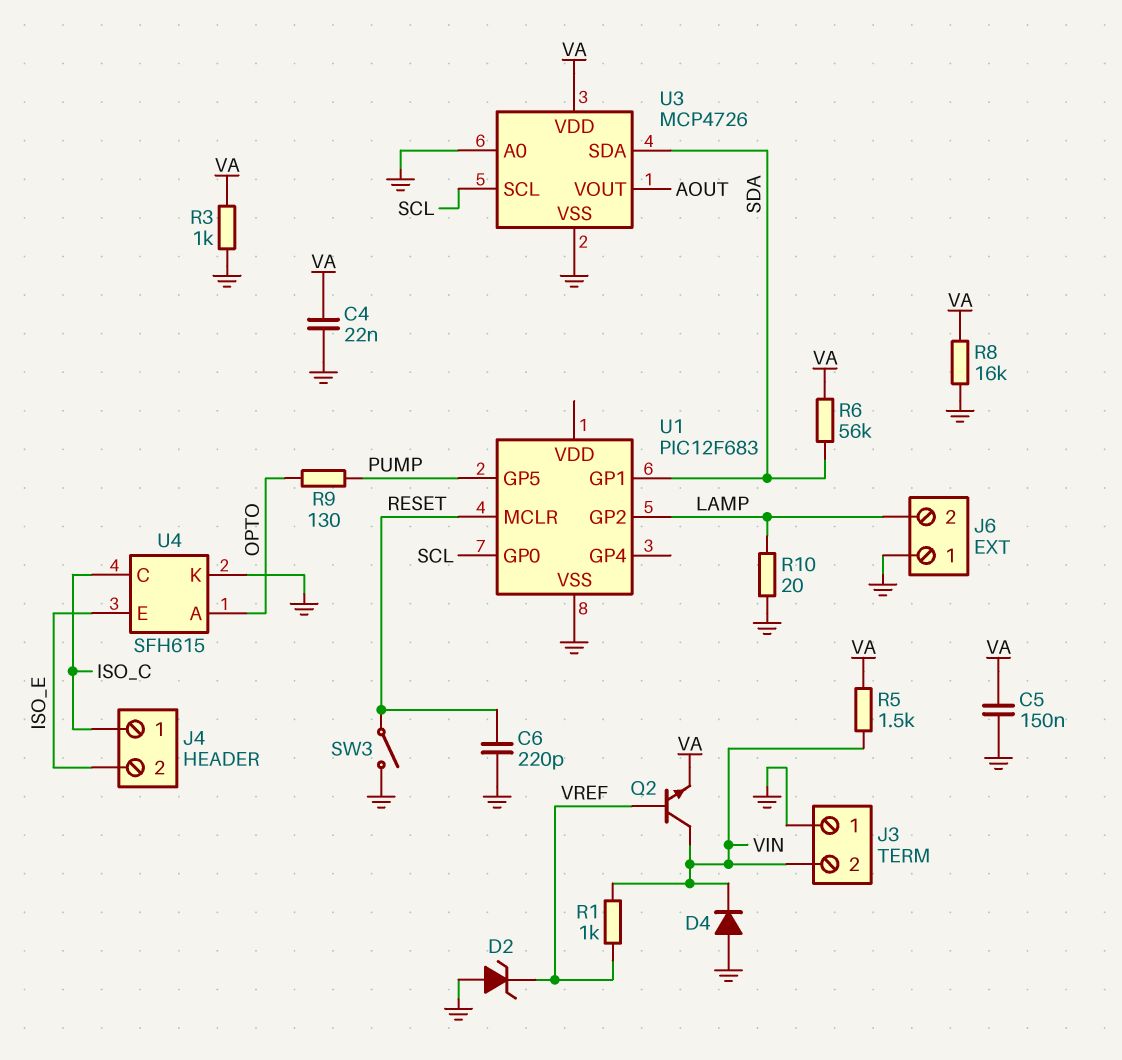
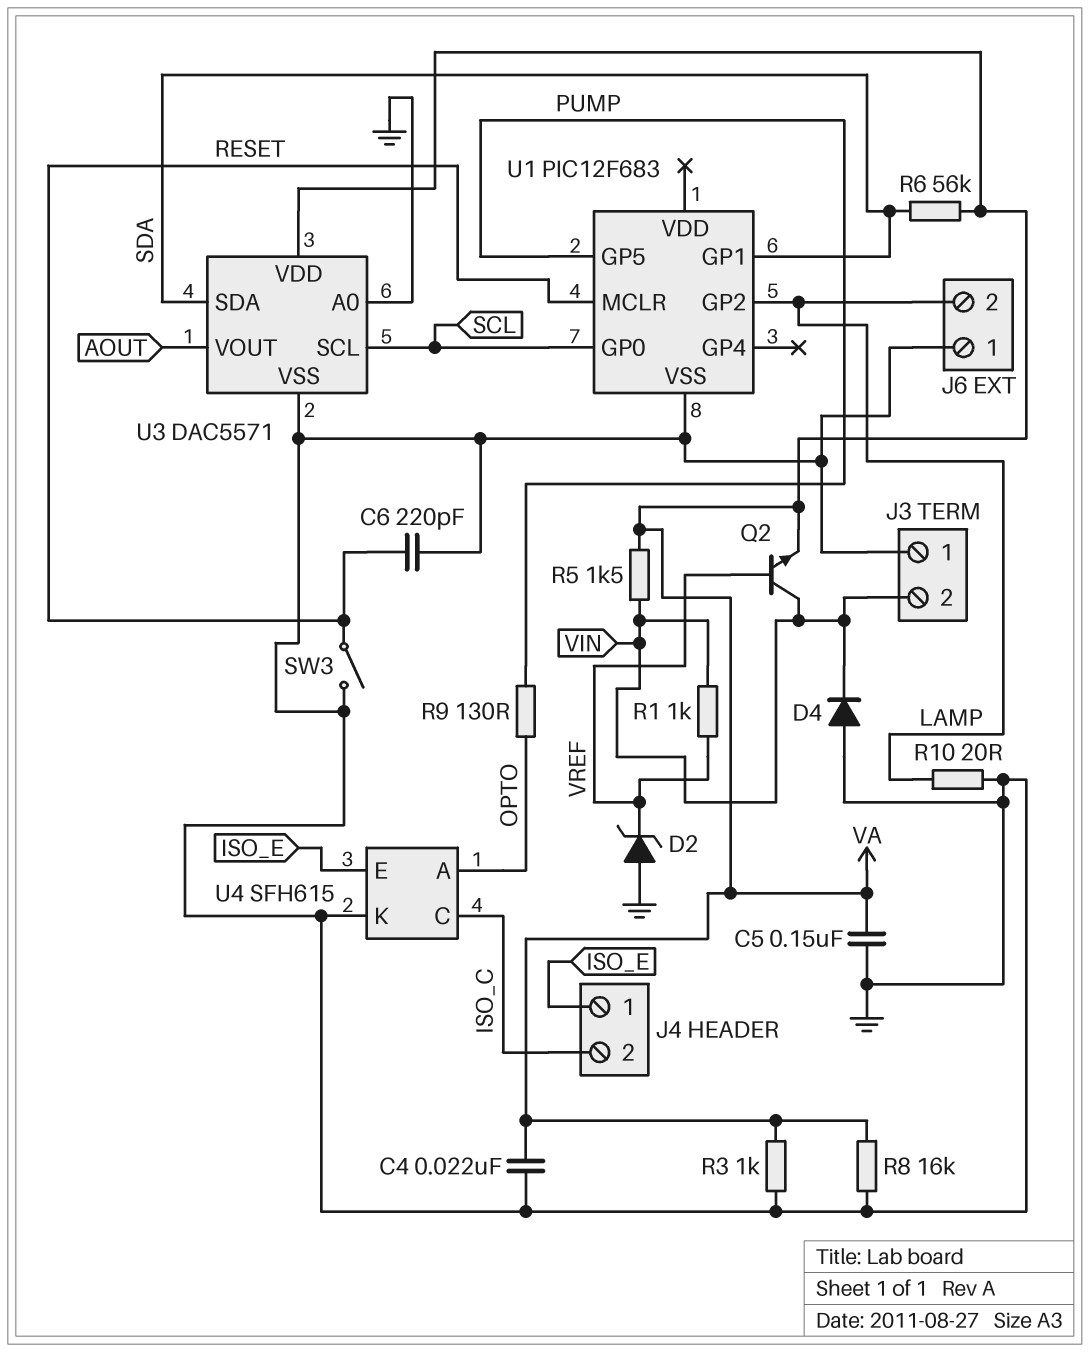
J4 pin 1: ISO_C -> ISO_E
J4 pin 2: ISO_E -> ISO_C
U3: MCP4726 -> DAC5571

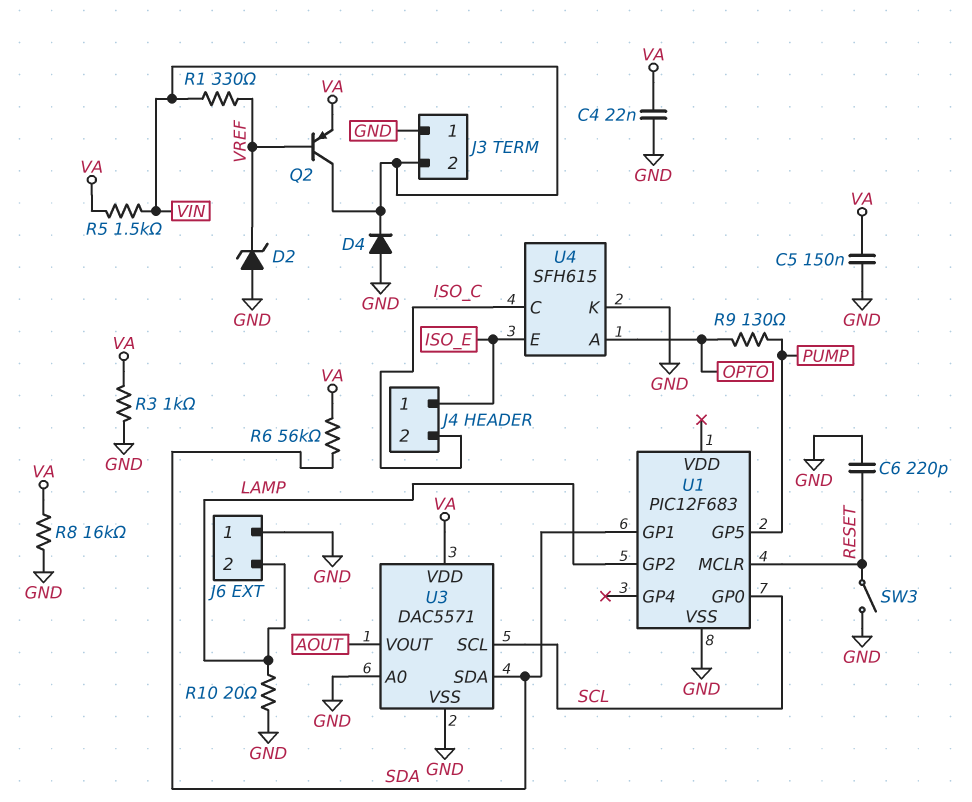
Q2: NPN (B VREF, C VIN, E VA) -> PNP (B VREF, C VIN, E VA)
R1: 1k (VIN, VREF) -> 330 (VIN, VREF)

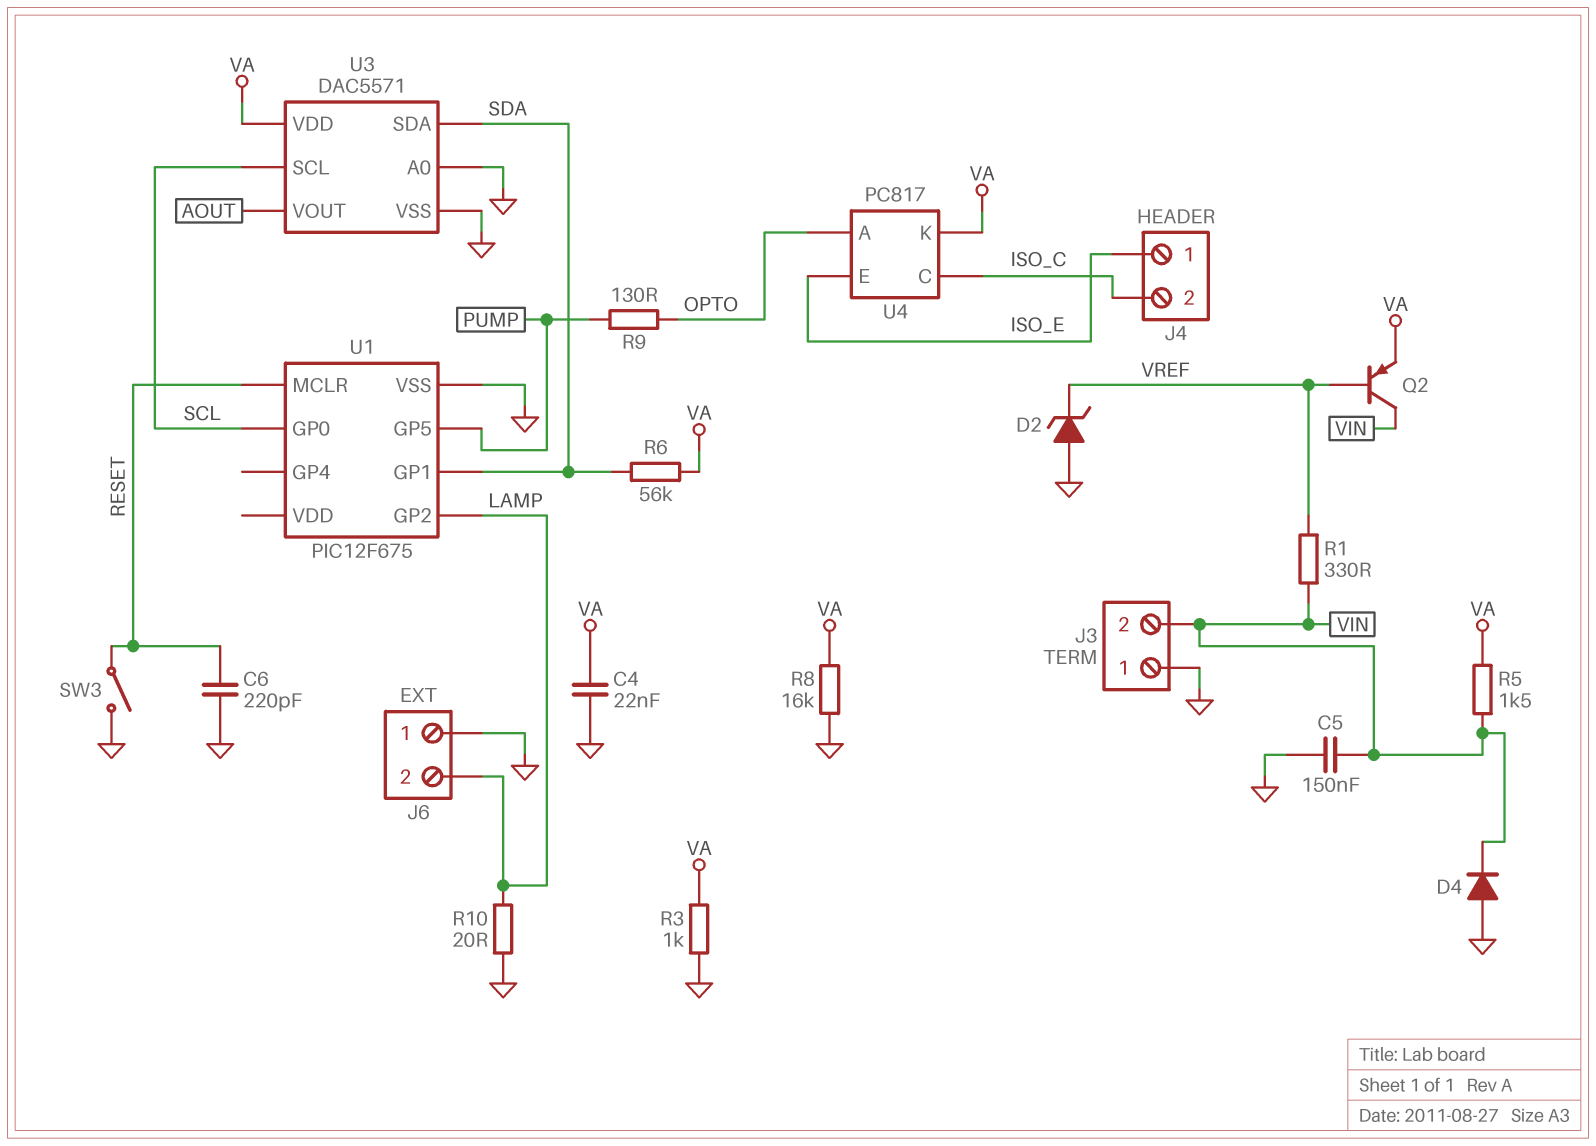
C5: 150nF (GND, VA) -> 150nF (GND, VIN)
U1: PIC12F683 -> PIC12F675
U4: SFH615 -> PC817
U4 pin K: GND -> VA

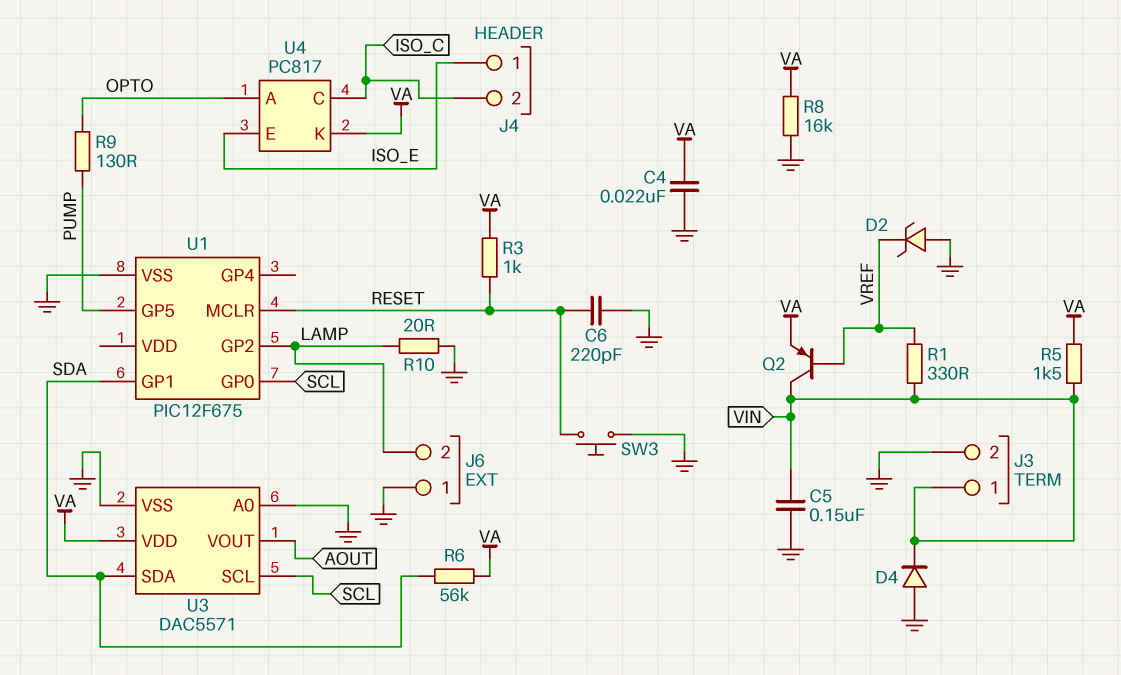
J3 pin 1: GND -> VIN
J3 pin 2: VIN -> GND
R3: 1k (GND, VA) -> 1k (RESET, VA)
SW3: switch (GND, RESET) -> button (GND, RESET)

